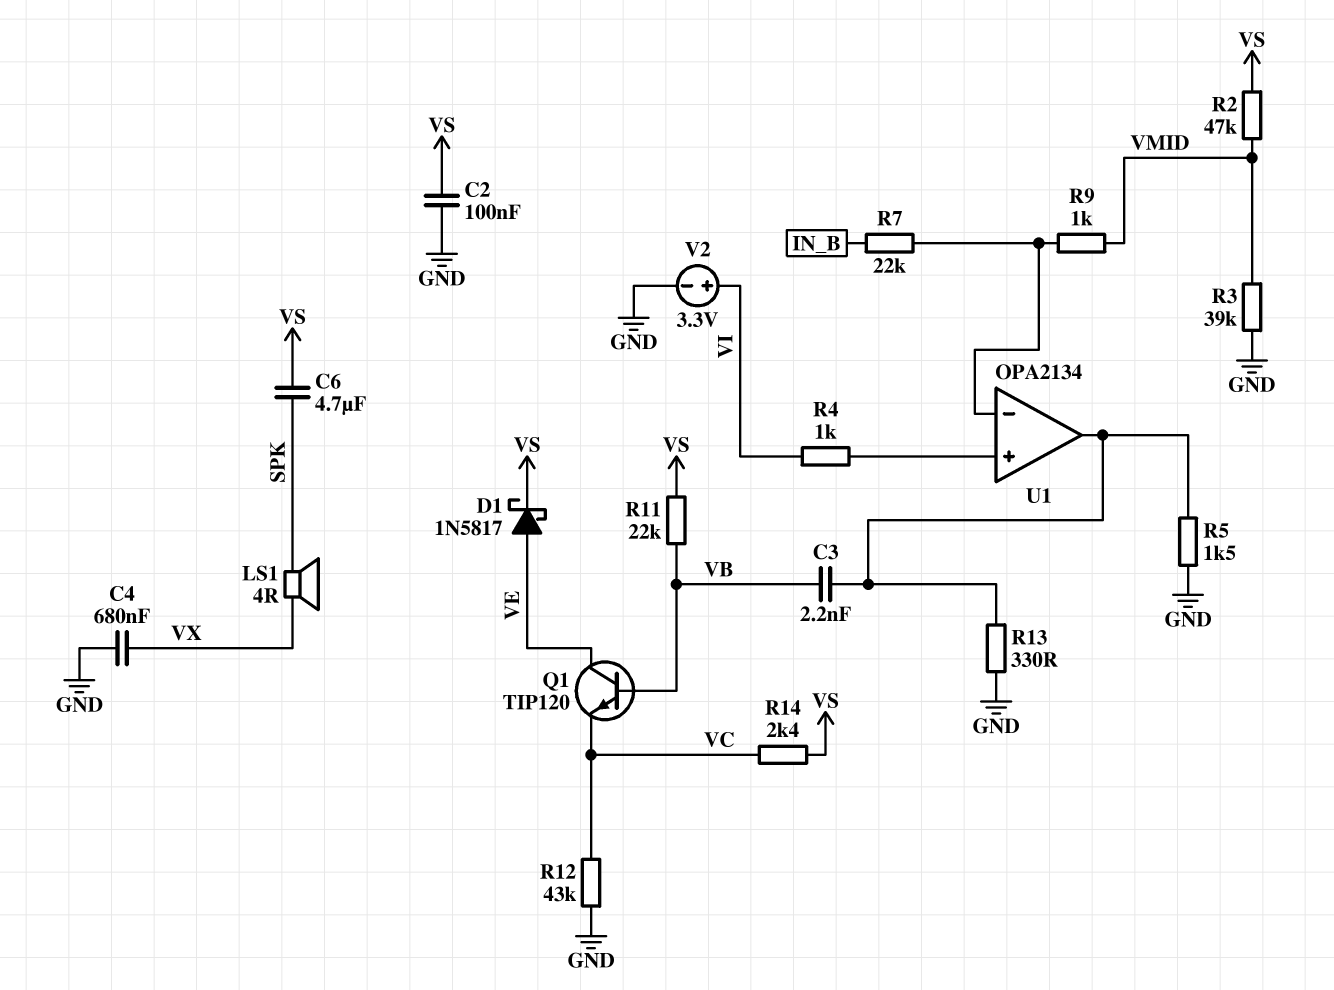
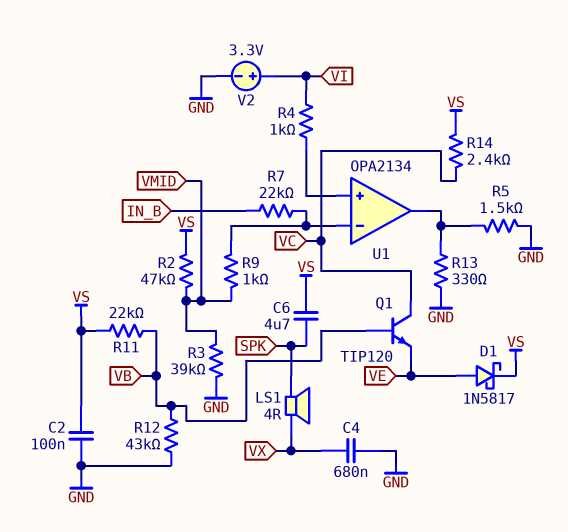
C3: 2.2nF (U1/out, VB) -> none
Q1: NPN TIP120 (B VB, C VE, E VC) -> NPN TIP120 (B VB, C VC, E VE)
R12: 43k (GND, VC) -> 43k (GND, VB)

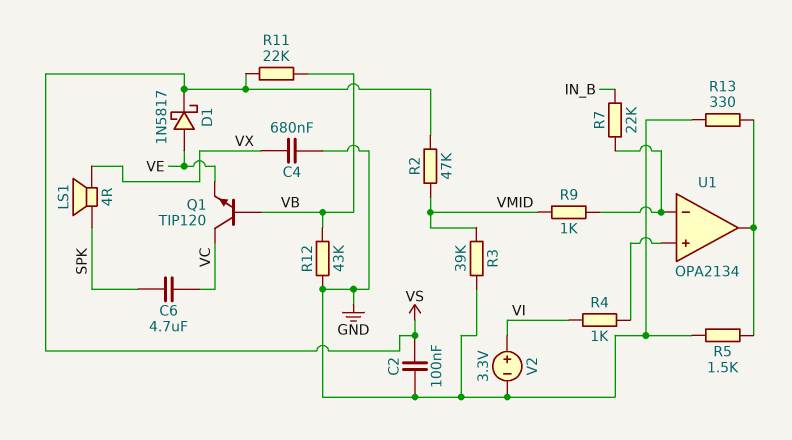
C6: 4.7uF (SPK, VS) -> 4.7uF (SPK, VC)
R14: 2.4k (VC, VS) -> none

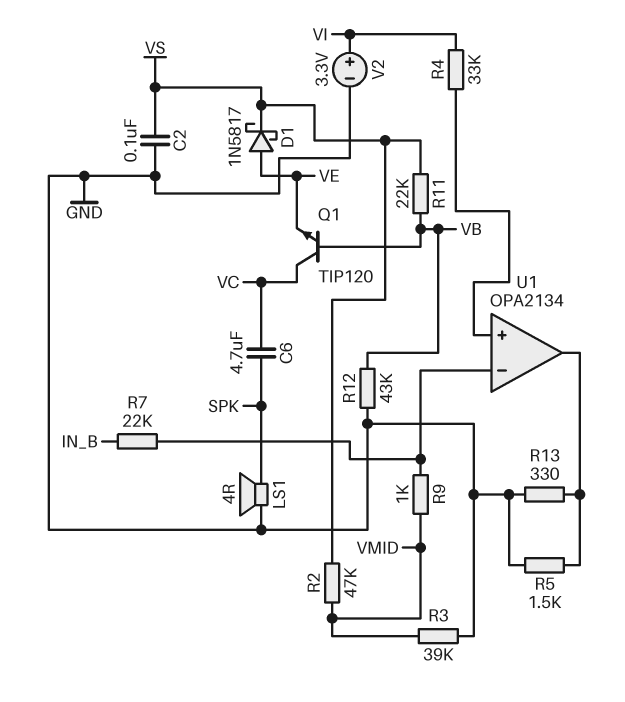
C4: 680nF (GND, VX) -> none
LS1: speaker 4R (SPK, VX) -> speaker 4R (GND, SPK)
R4: 1k (U1/in+, VI) -> 33k (U1/in+, VI)

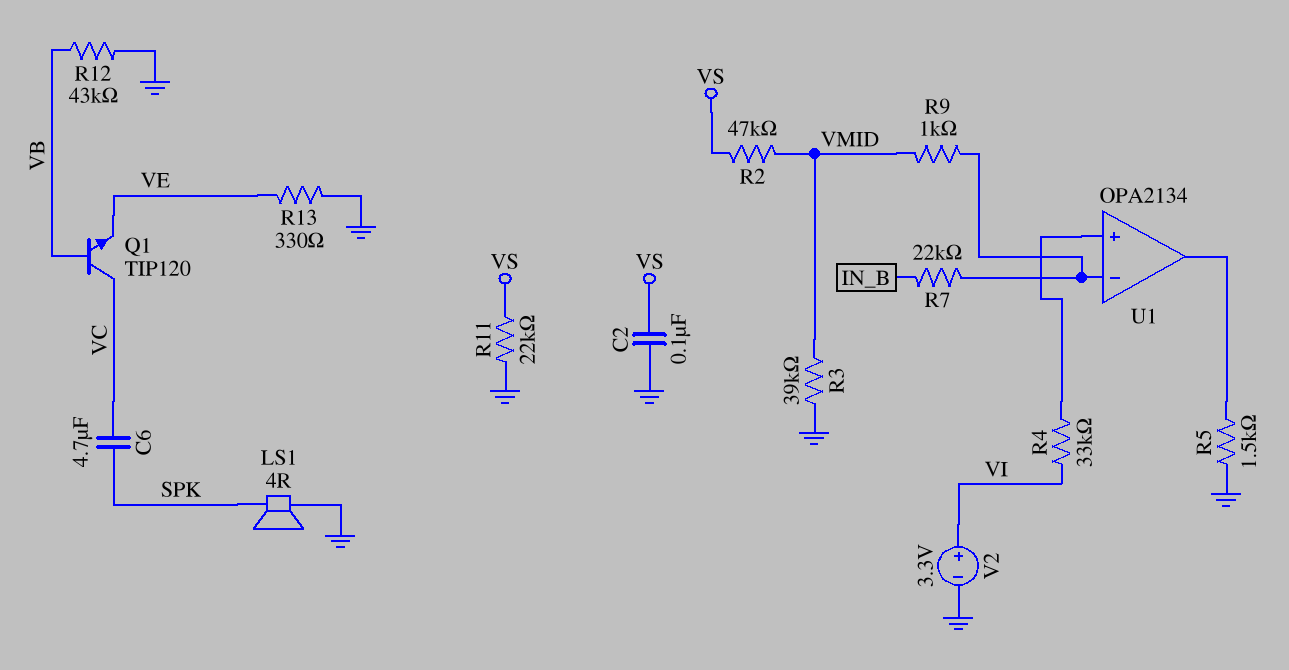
D1: schottky 1N5817 (A VE, K VS) -> none
R11: 22k (VB, VS) -> 22k (GND, VS)
R13: 330 (GND, U1/out) -> 330 (GND, VE)

